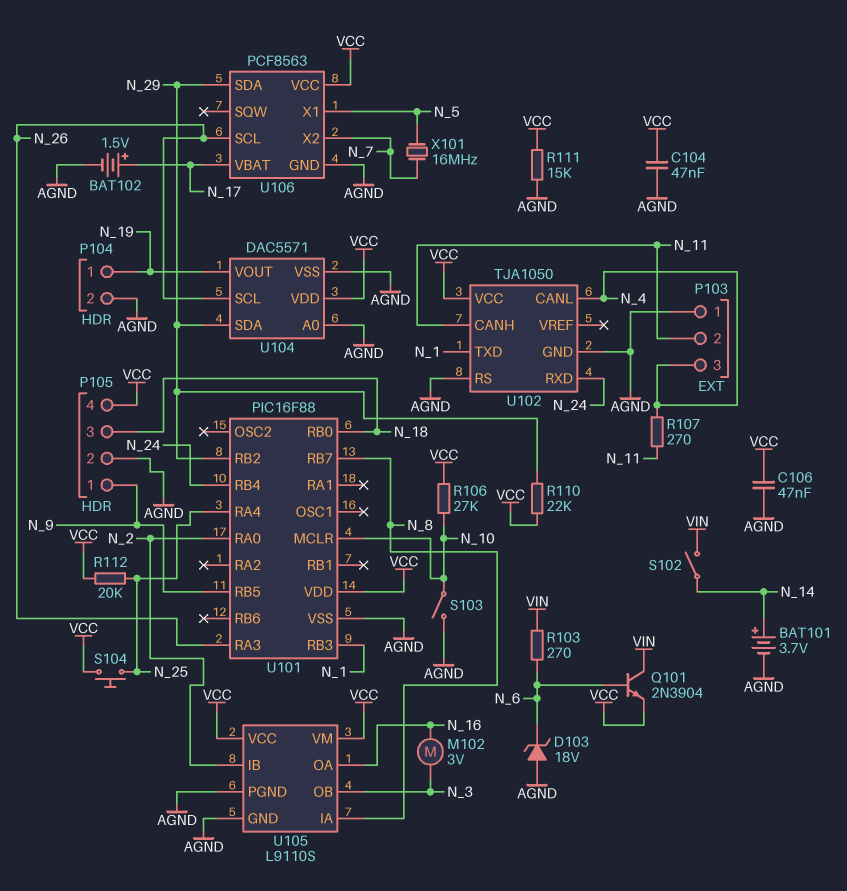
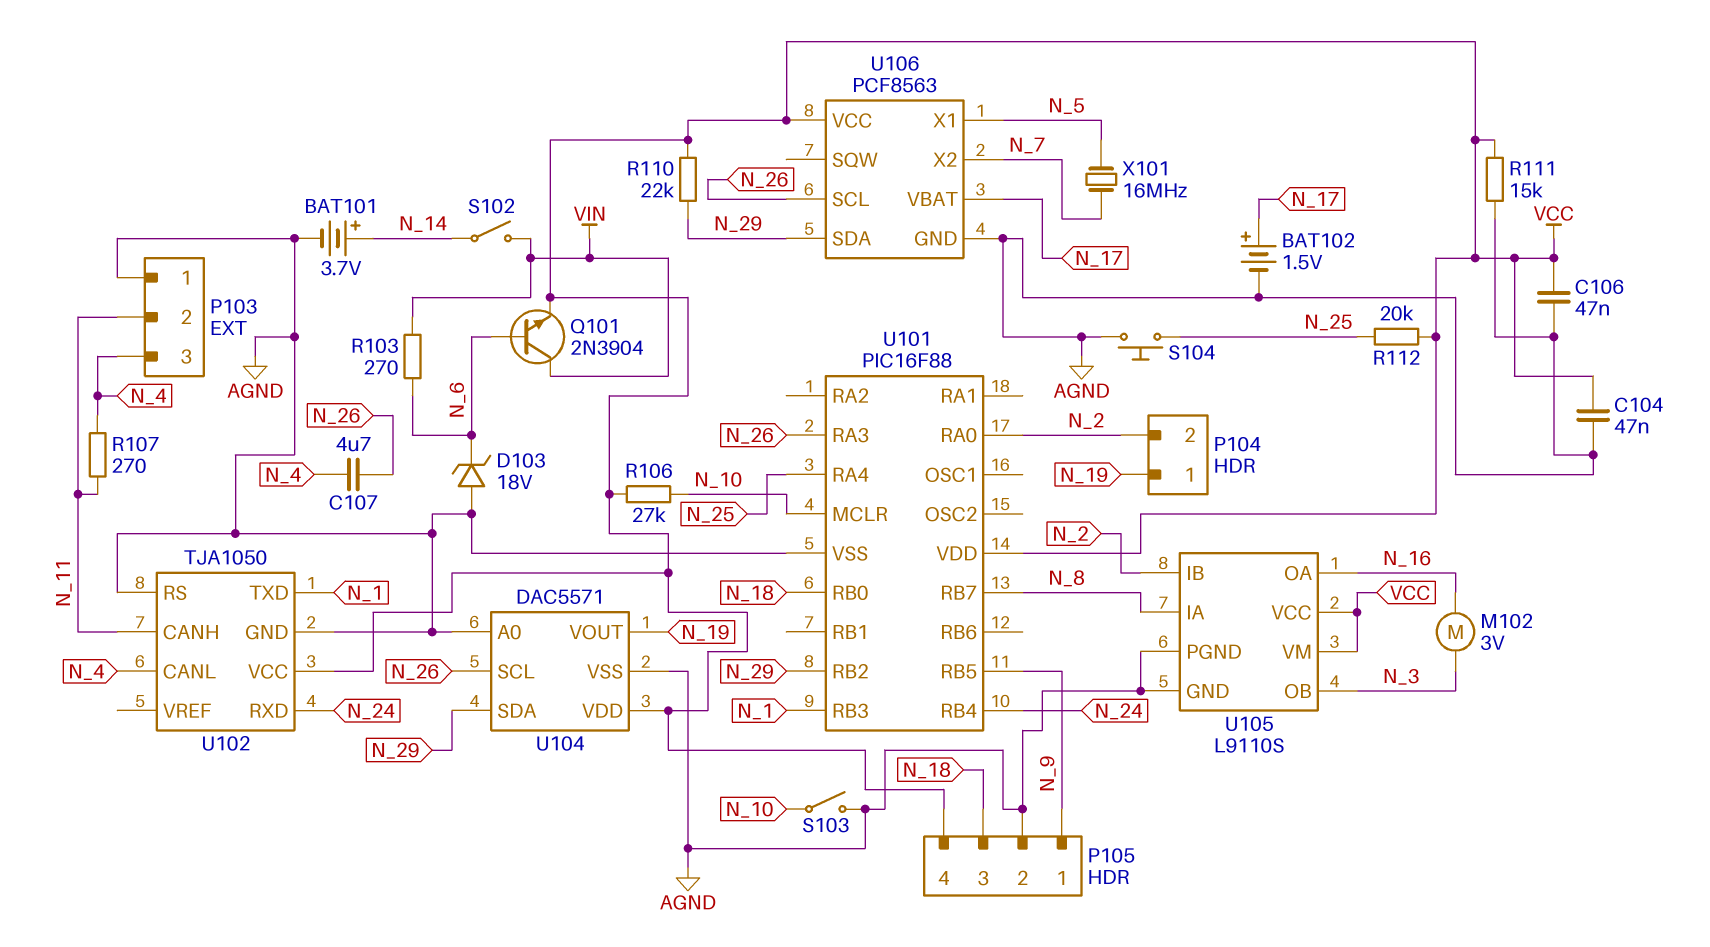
C107: none -> 4.7uF (N_4, N_26)
P104 pin 2: AGND -> N_2
S104: button (N_25, VCC) -> button (AGND, N_25)

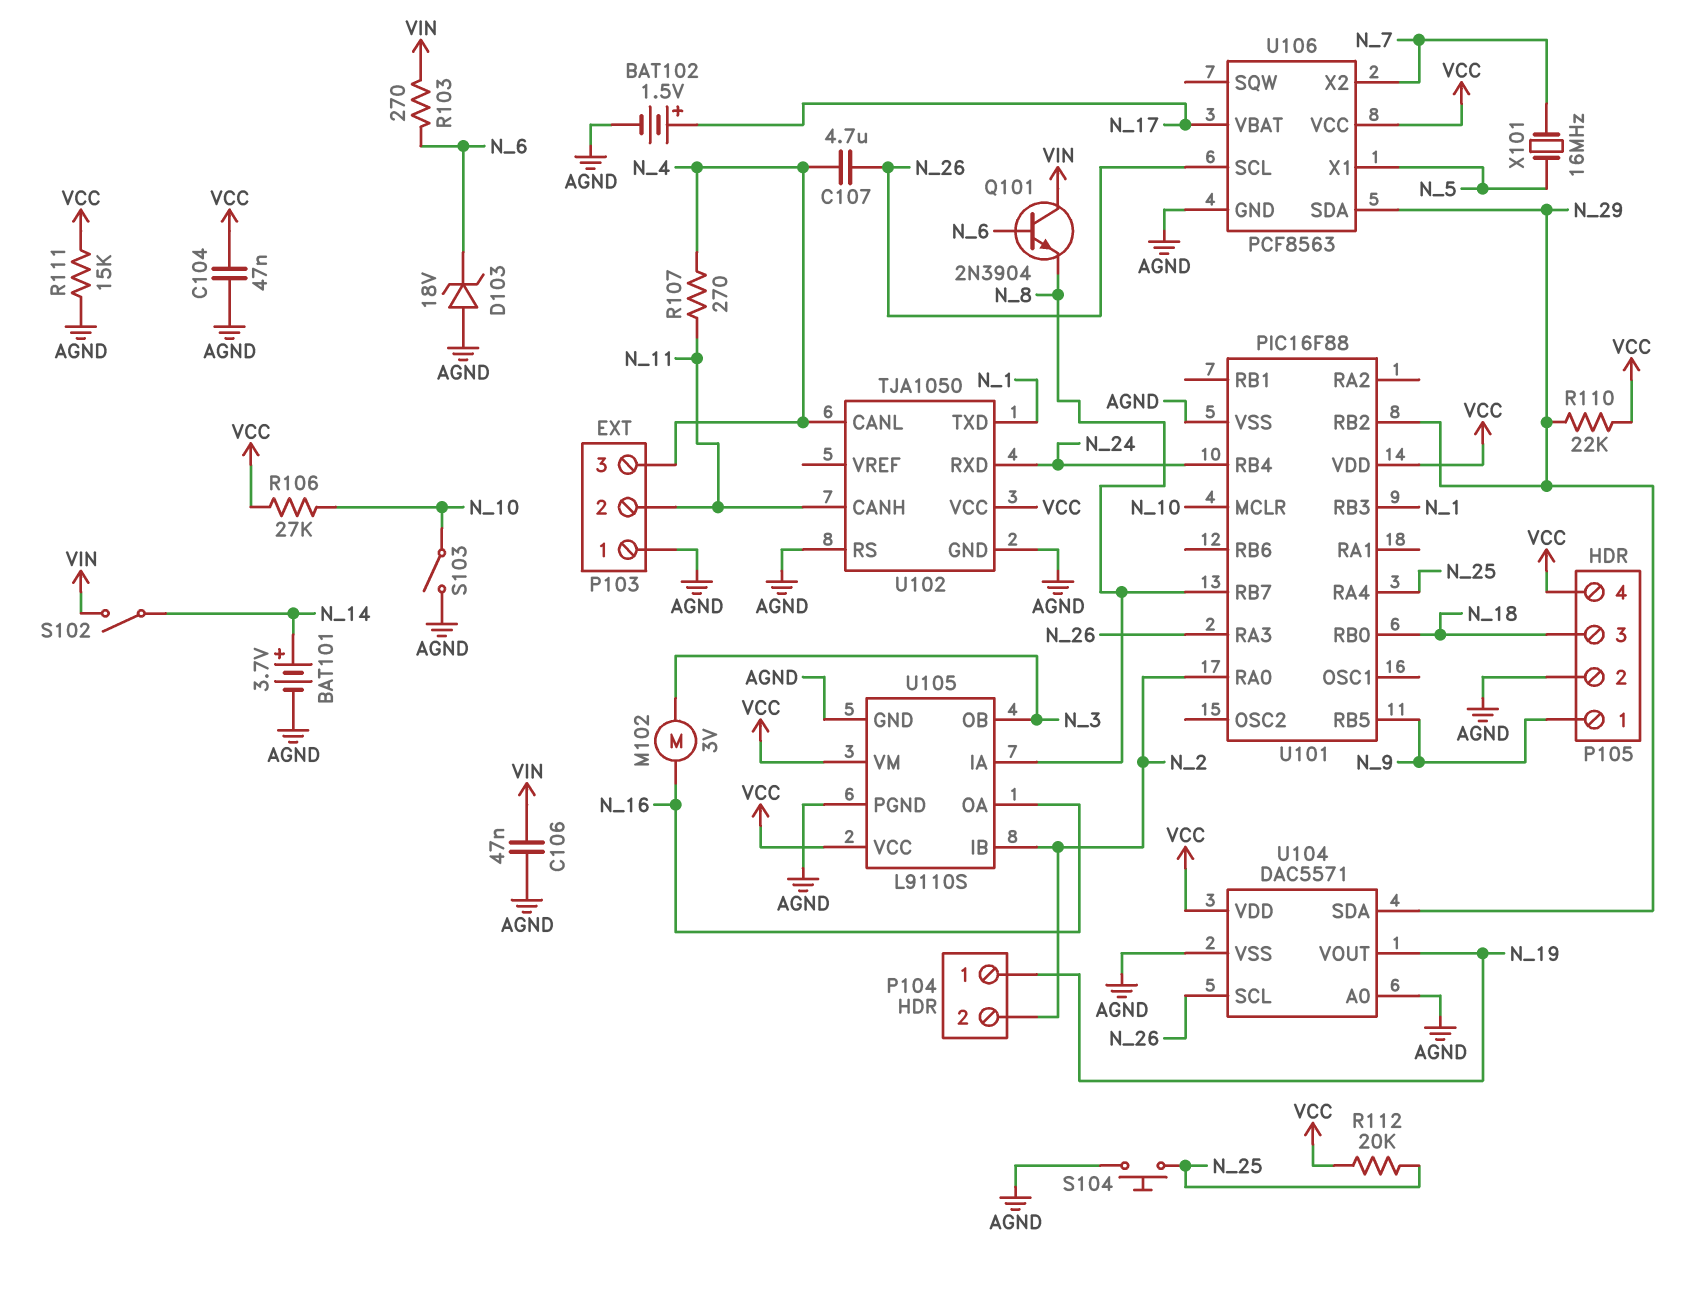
C106: 47nF (AGND, VCC) -> 47nF (AGND, VIN)
Q101: NPN 2N3904 (B N_6, C VIN, E VCC) -> NPN 2N3904 (B N_6, C VIN, E N_8)

